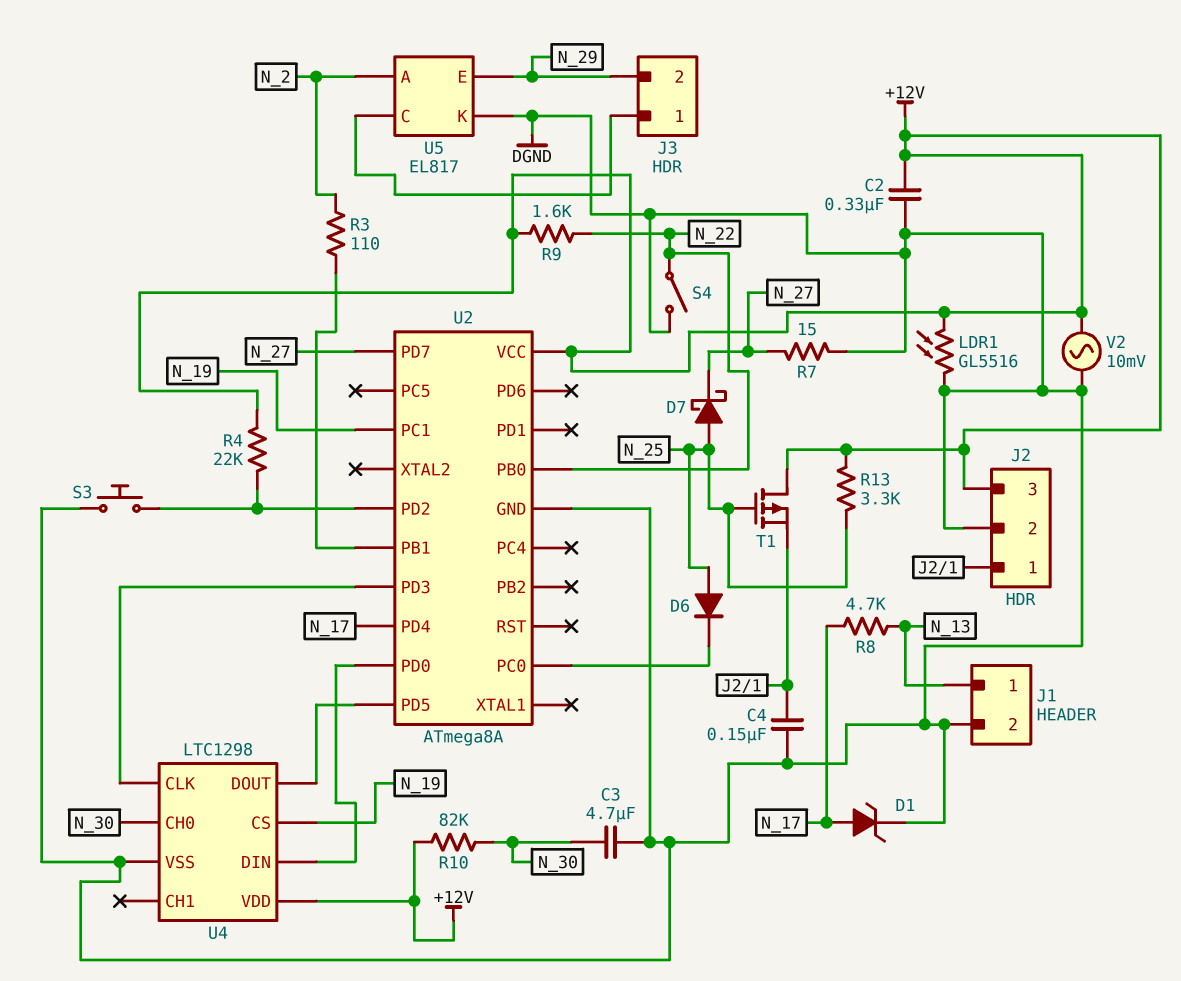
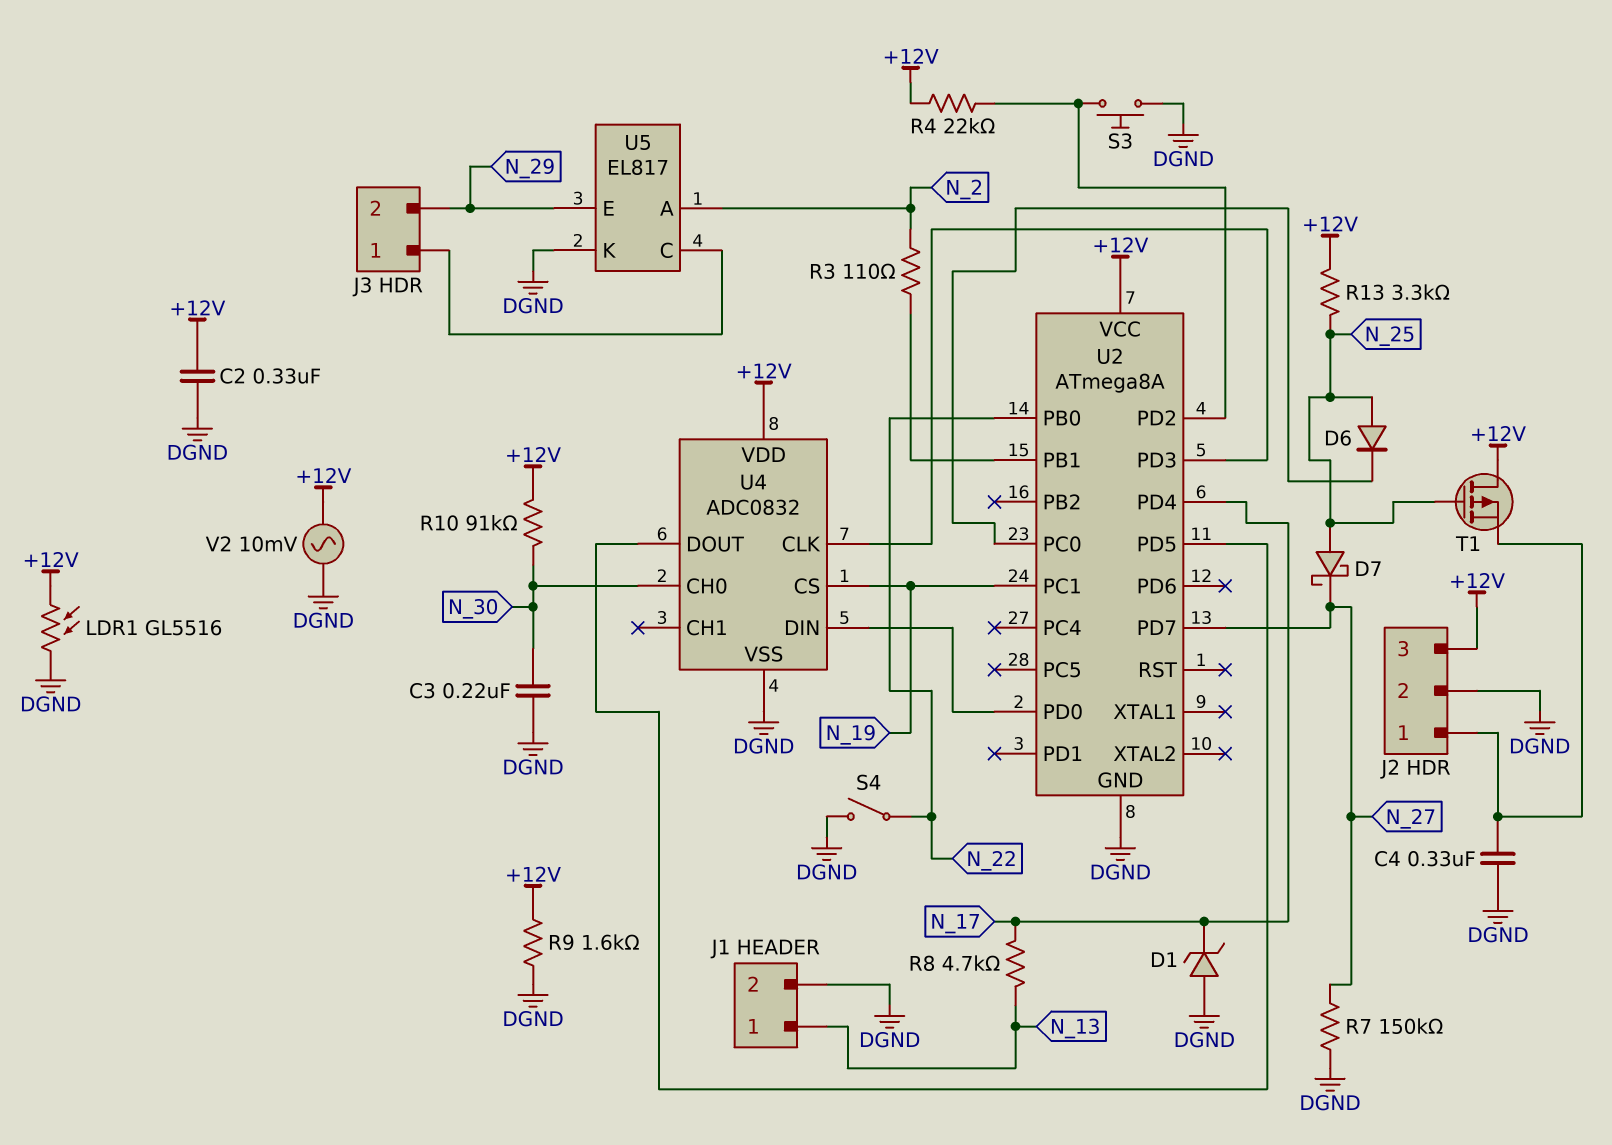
C3: 4.7uF (DGND, N_30) -> 220nF (DGND, N_30)
C4: 150nF (DGND, J2/1) -> 330nF (DGND, J2/1)
D1: zener (A N_17, K DGND) -> zener (A DGND, K N_17)
R7: 15 (DGND, N_27) -> 150k (DGND, N_27)
R9: 1.6k (+12V, N_22) -> 1.6k (+12V, DGND)
R10: 82k (+12V, N_30) -> 91k (+12V, N_30)
U4: LTC1298 -> ADC0832

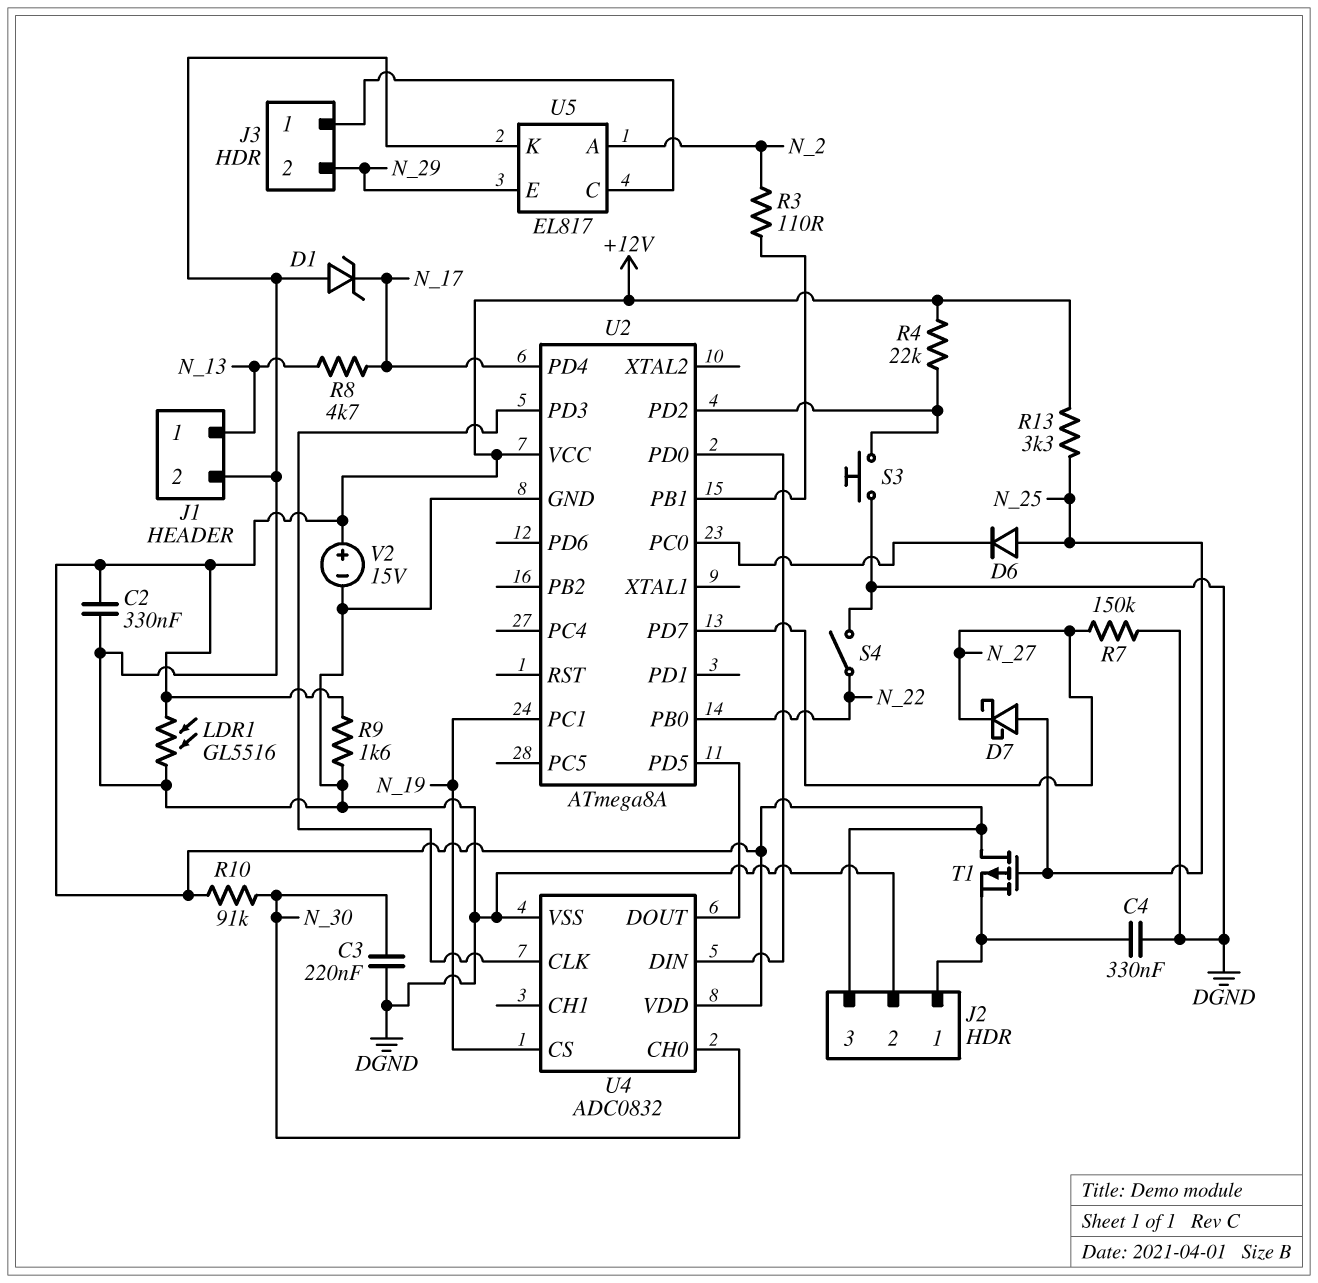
V2: AC 10mV (+12V, DGND) -> 15V (plus +12V, minus DGND)

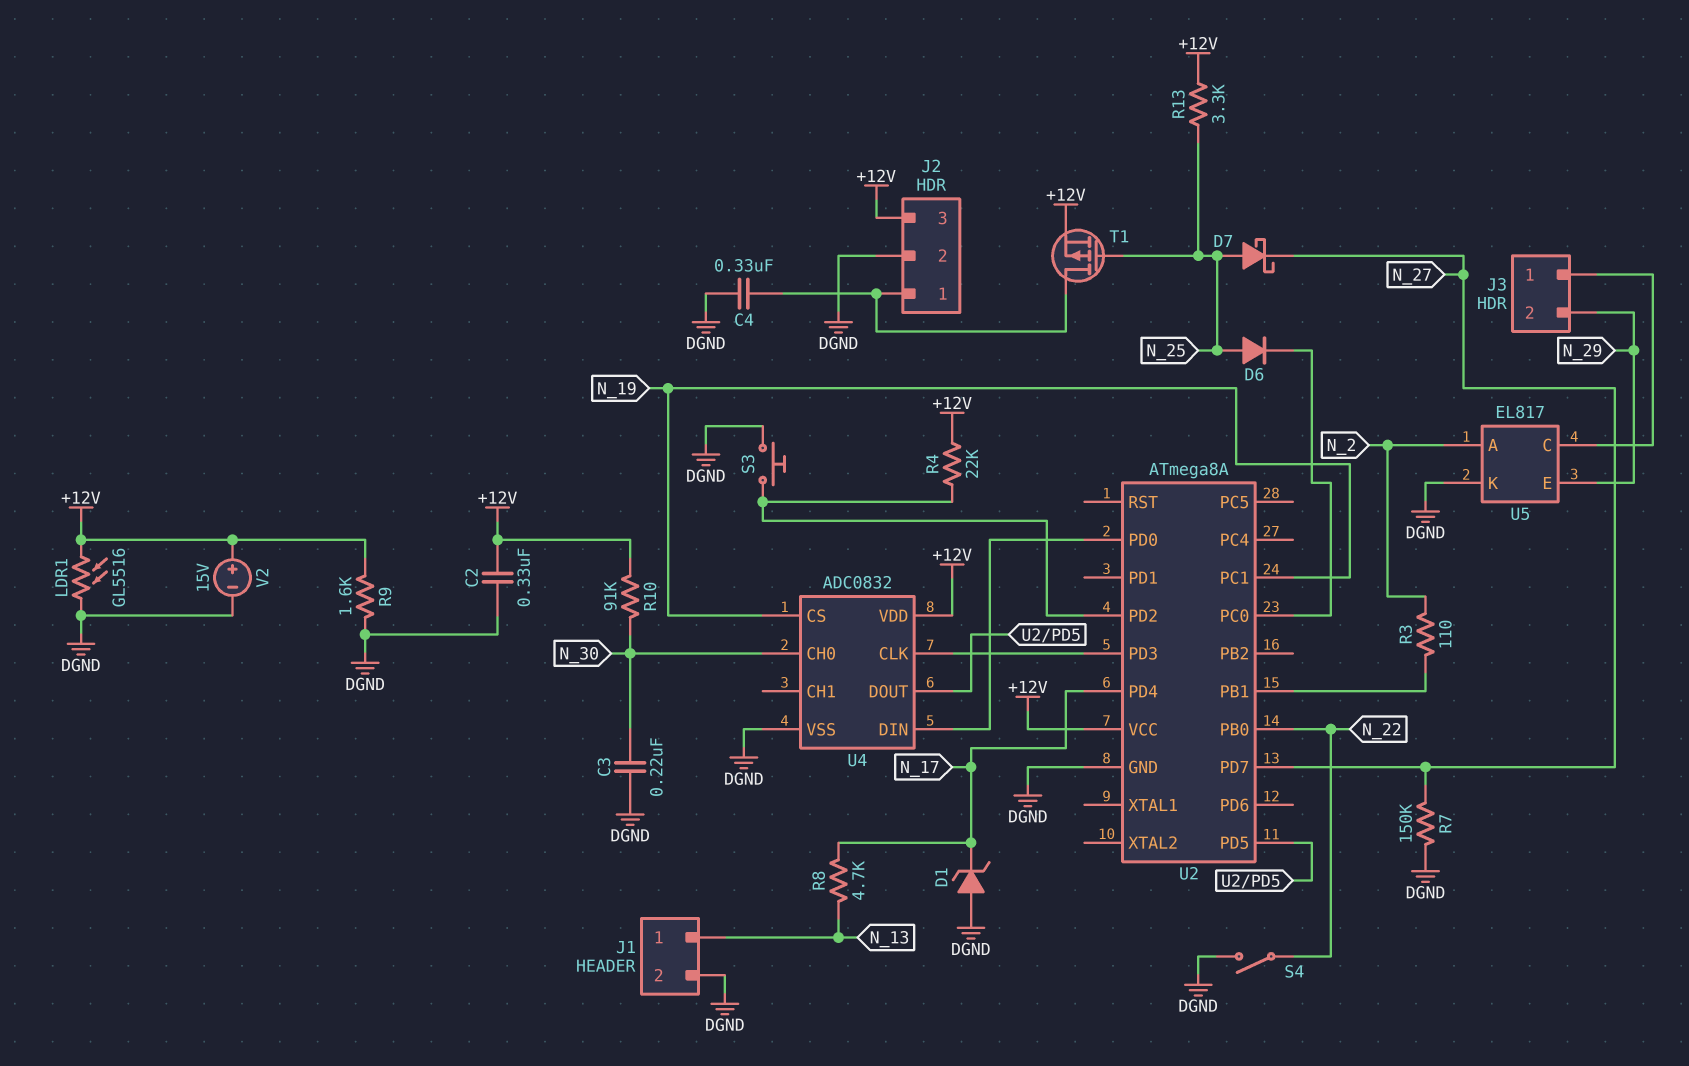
T1: PMOS (G N_25, D +12V, S J2/1) -> PMOS (G N_25, D J2/1, S +12V)

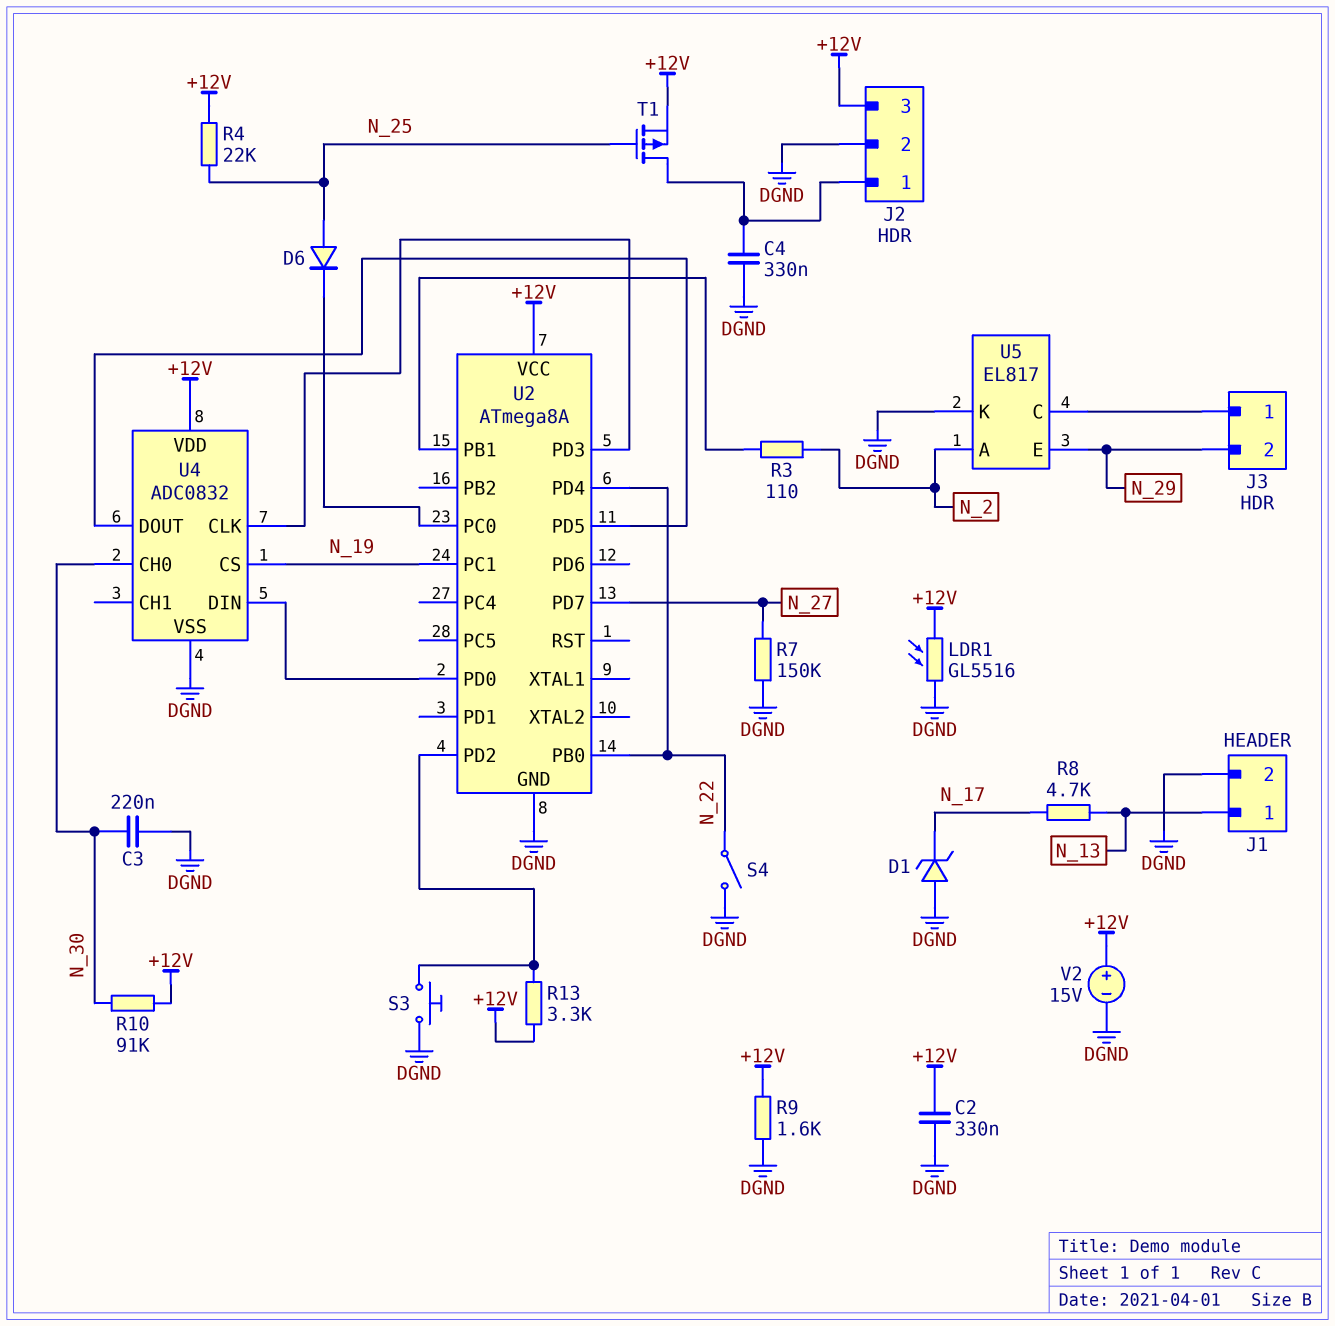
D7: schottky (A N_25, K N_27) -> none
R4: 22k (+12V, U2/PD2) -> 22k (+12V, N_25)
R13: 3.3k (+12V, N_25) -> 3.3k (+12V, U2/PD2)
U2 pin PD4: N_17 -> N_22

